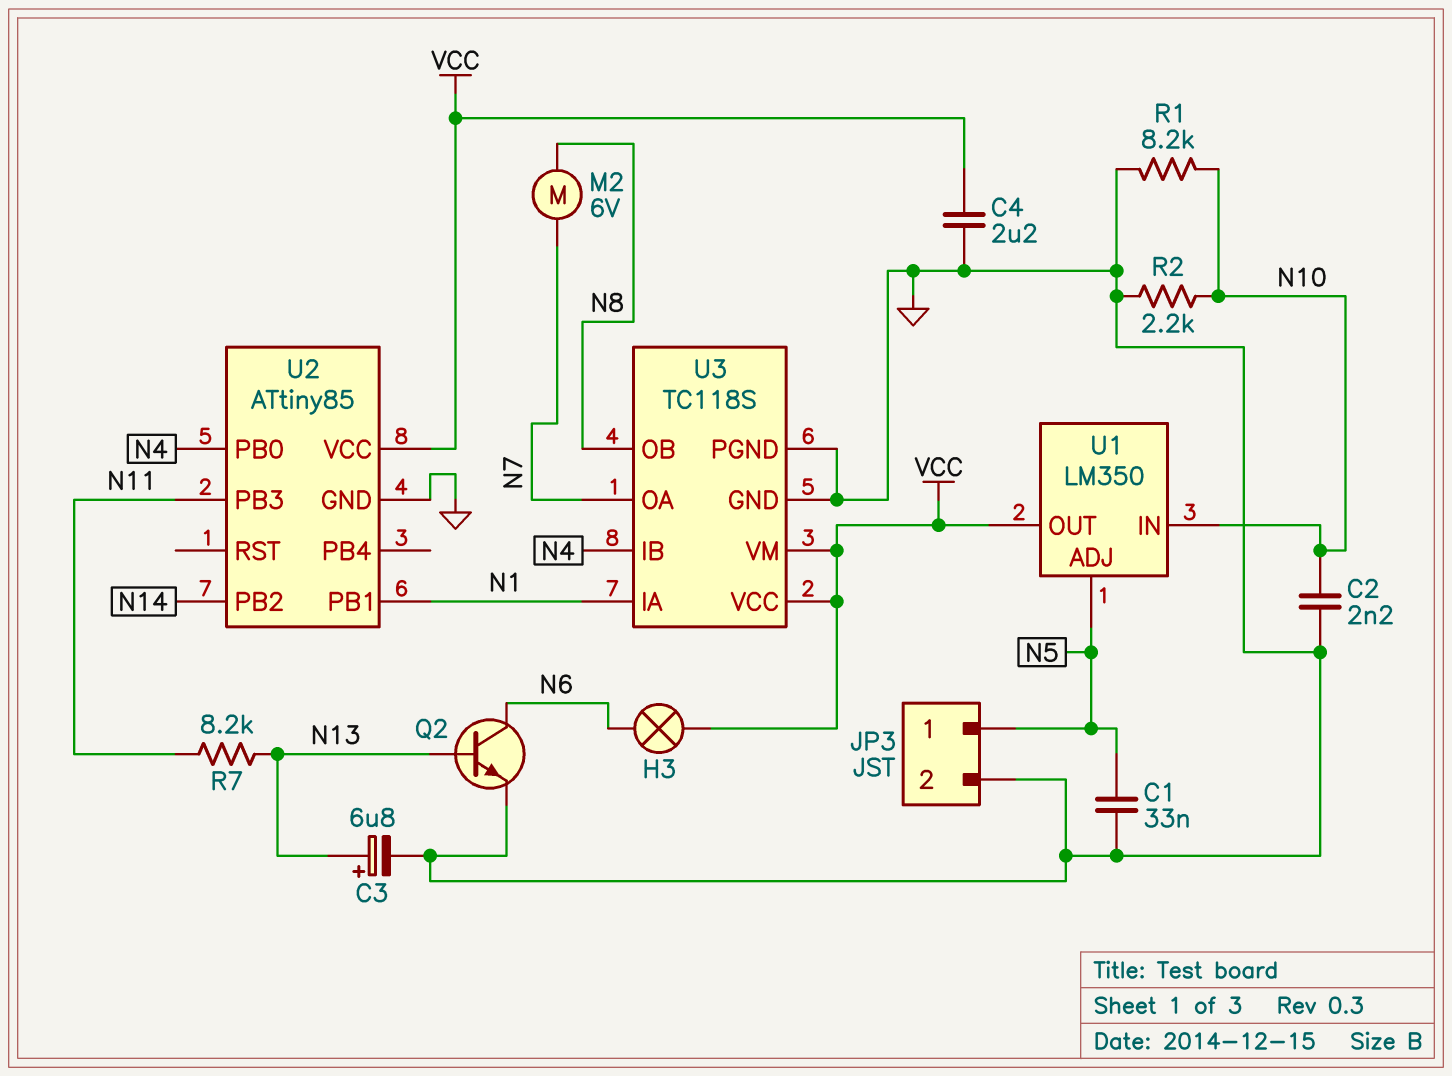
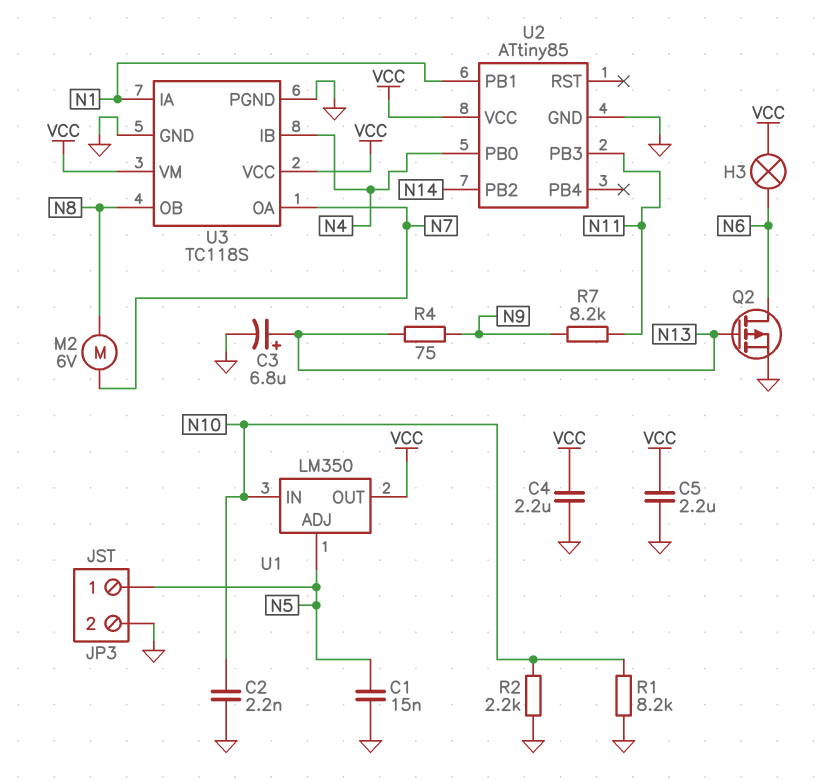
C1: 33nF (GND, N5) -> 15nF (GND, N5)
C5: none -> 2.2uF (GND, VCC)
Q2: NPN (B N13, C N6, E GND) -> PMOS (G N13, D N6, S GND)
R4: none -> 75 (N9, N13)
R7: 8.2k (N11, N13) -> 8.2k (N9, N11)

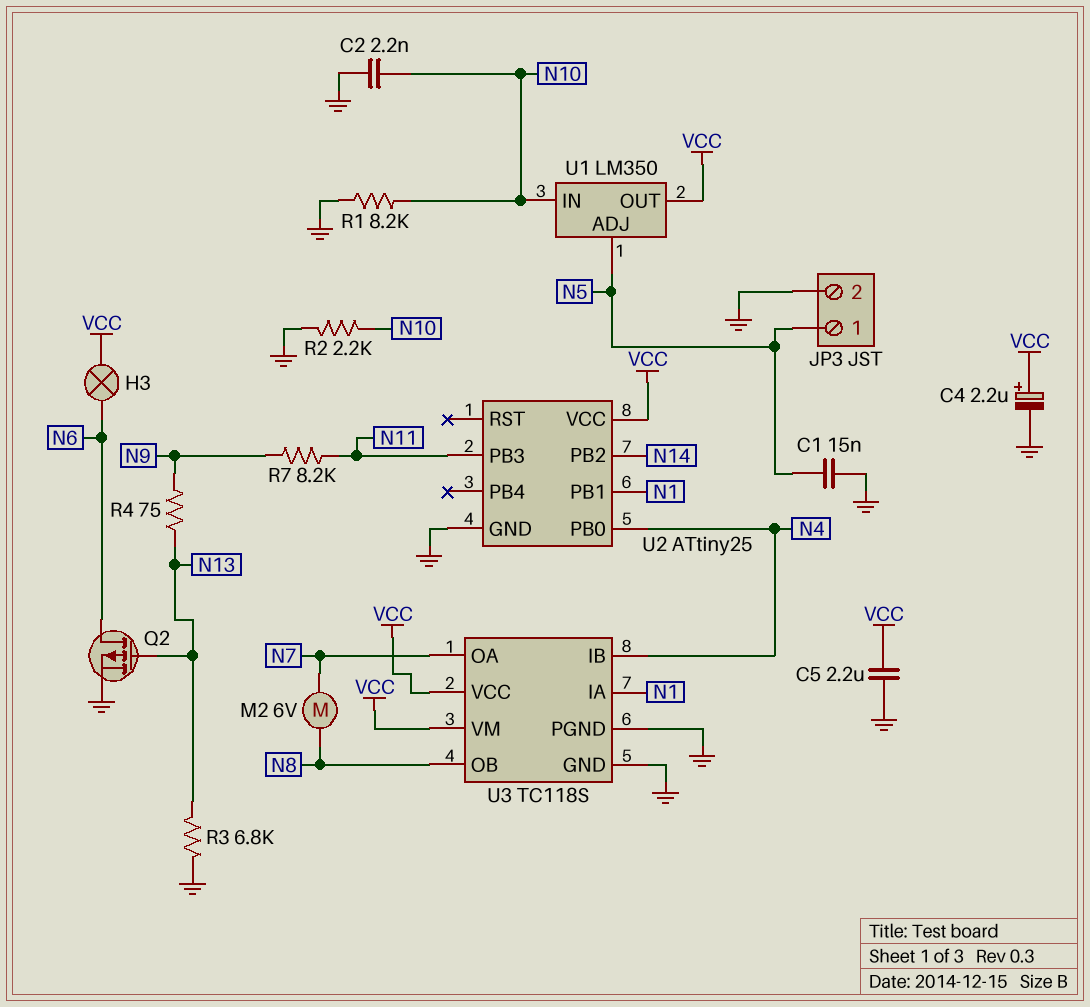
C3: 6.8uF (plus N13, minus GND) -> none
C4: 2.2uF (GND, VCC) -> 2.2uF (plus VCC, minus GND)
R3: none -> 6.8k (GND, N13)
U2: ATtiny85 -> ATtiny25

